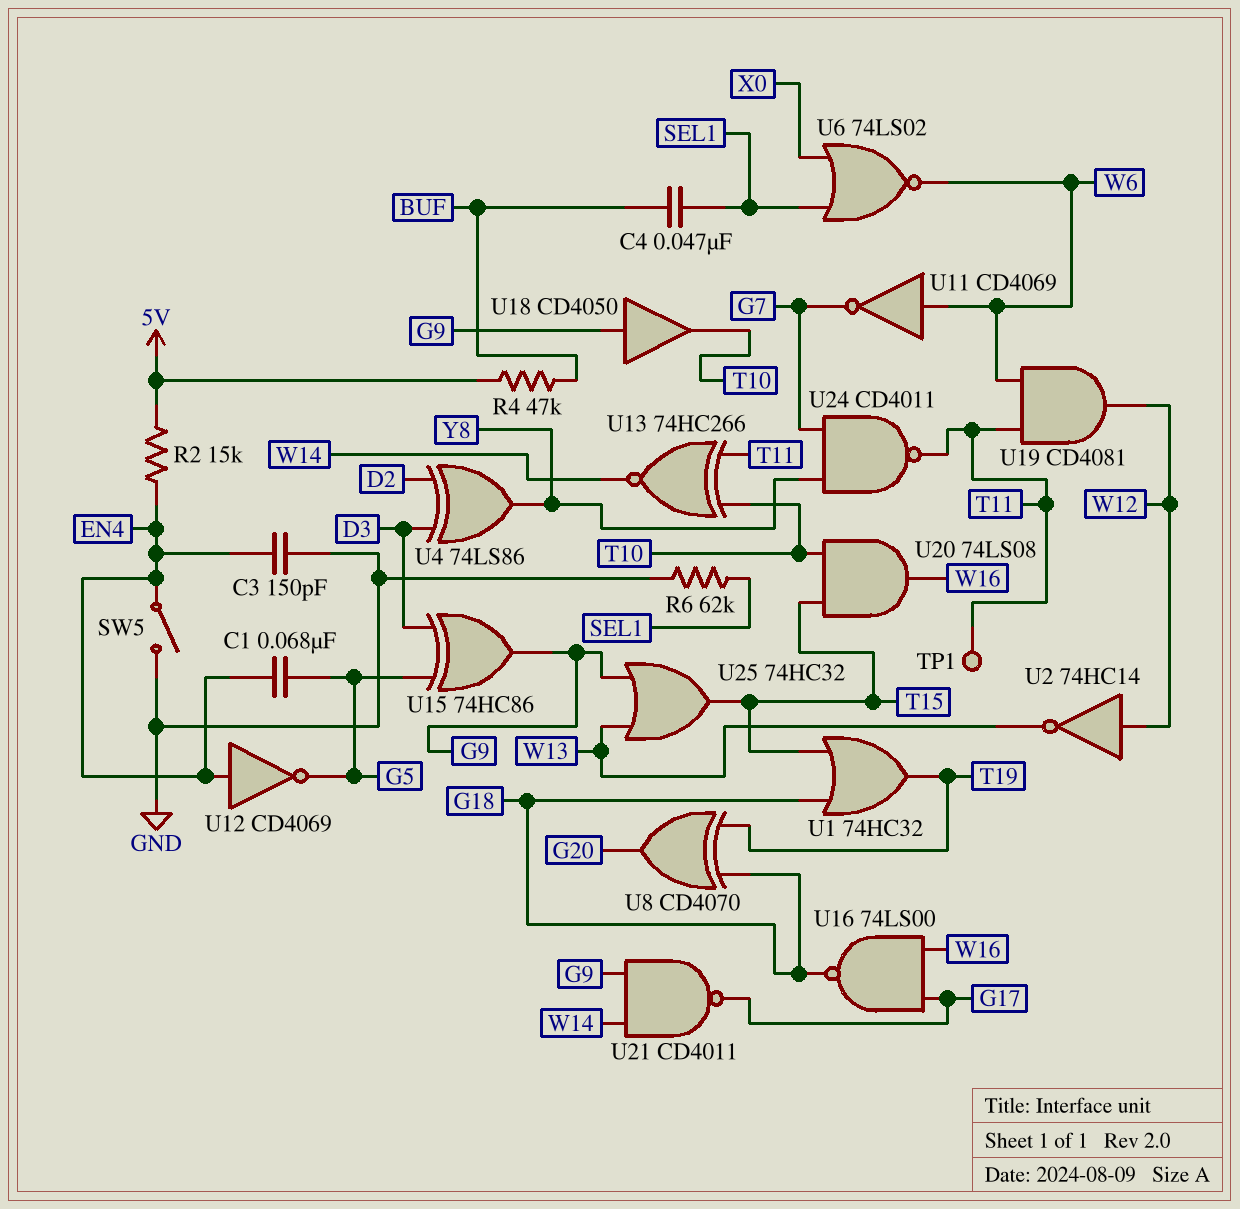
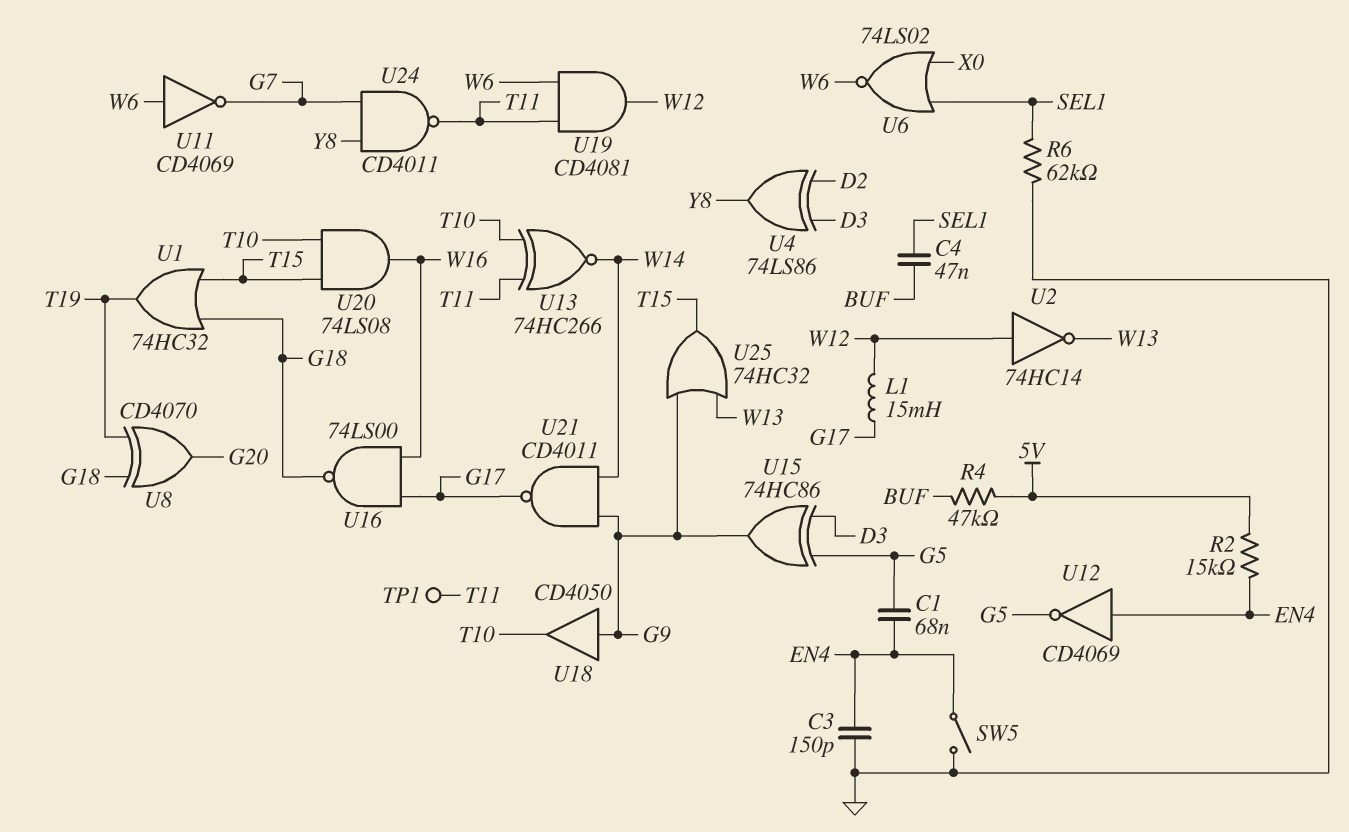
L1: none -> 15mH (G17, W12)

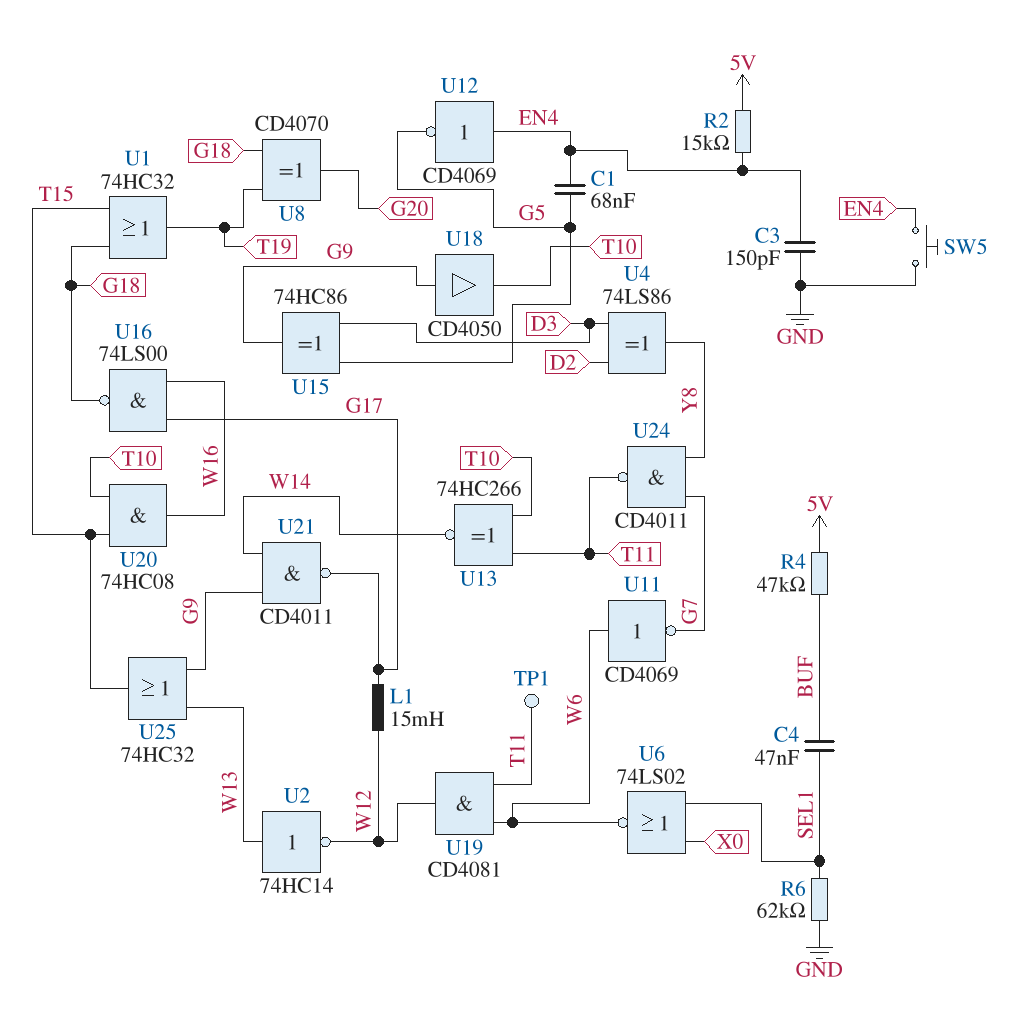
SW5: switch (EN4, GND) -> button (EN4, GND)
U2: NOT 74HC14 (in W12, out W13) -> NOT 74HC14 (in W13, out W12)
U20: AND 74LS08 (in T10, in T15, out W16) -> AND 74HC08 (in T10, in T15, out W16)

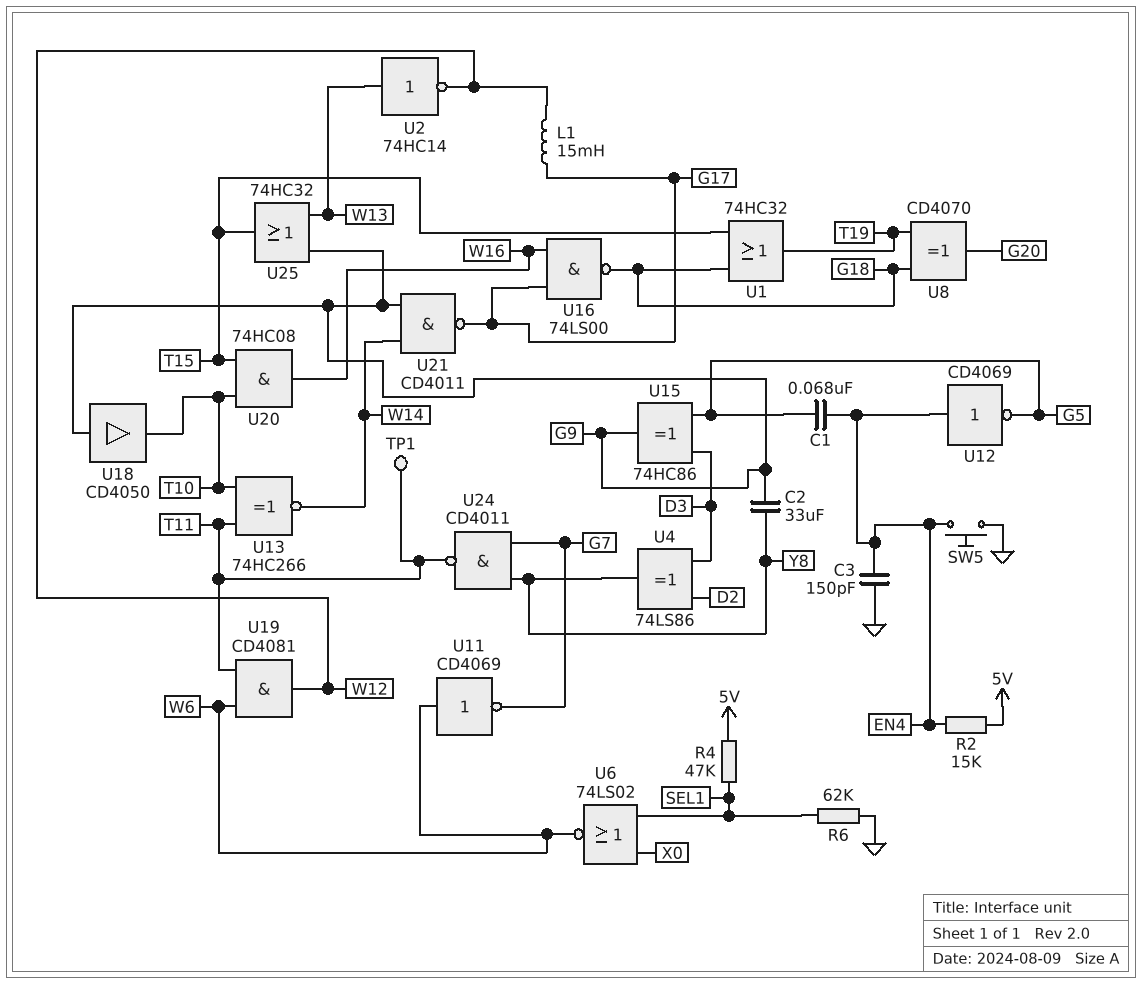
C2: none -> 33uF (G9, Y8)
C4: 47nF (BUF, SEL1) -> none
R4: 47k (5V, BUF) -> 47k (5V, SEL1)

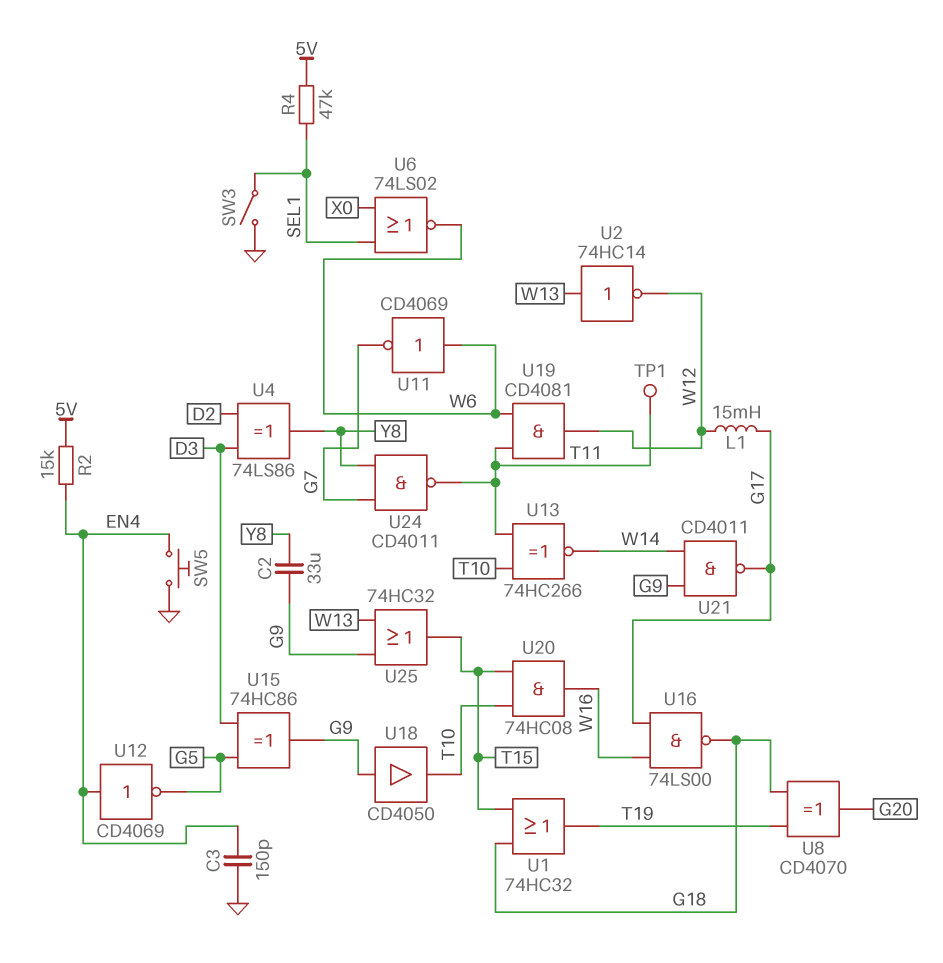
C1: 68nF (EN4, G5) -> none
R6: 62k (GND, SEL1) -> none
SW3: none -> switch (GND, SEL1)

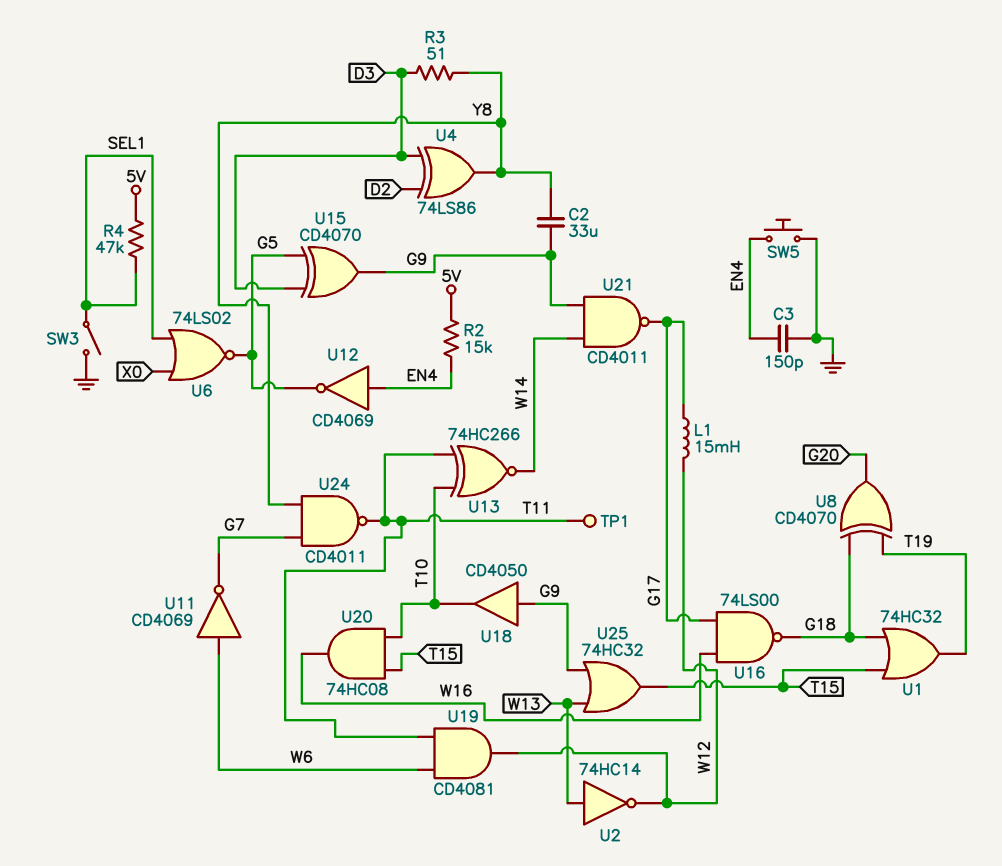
R3: none -> 51 (D3, Y8)
U6: NOR 74LS02 (in SEL1, in X0, out W6) -> NOR 74LS02 (in SEL1, in X0, out G5)
U15: XOR 74HC86 (in D3, in G5, out G9) -> XOR CD4070 (in D3, in G5, out G9)

